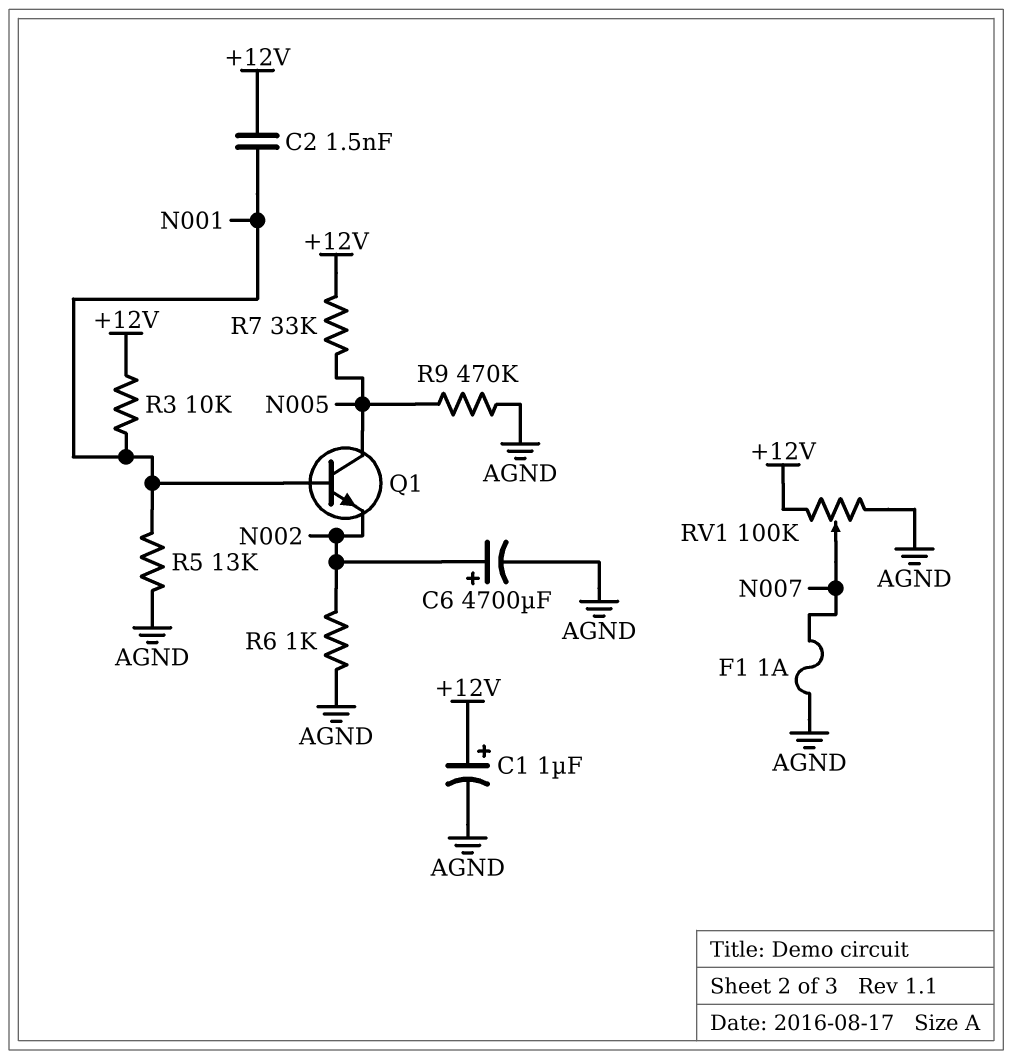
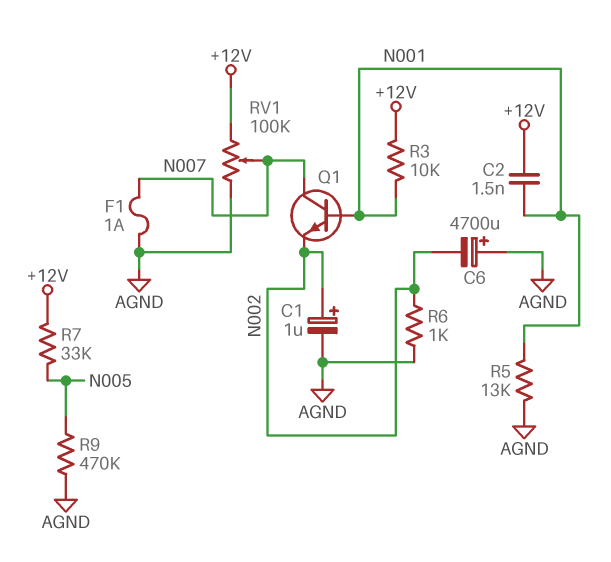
C1: 1uF (plus +12V, minus AGND) -> 1uF (plus N002, minus AGND)
C6: 4700uF (plus N002, minus AGND) -> 4700uF (plus AGND, minus N002)
Q1: NPN (B N001, C N005, E N002) -> NPN (B N001, C N007, E N002)

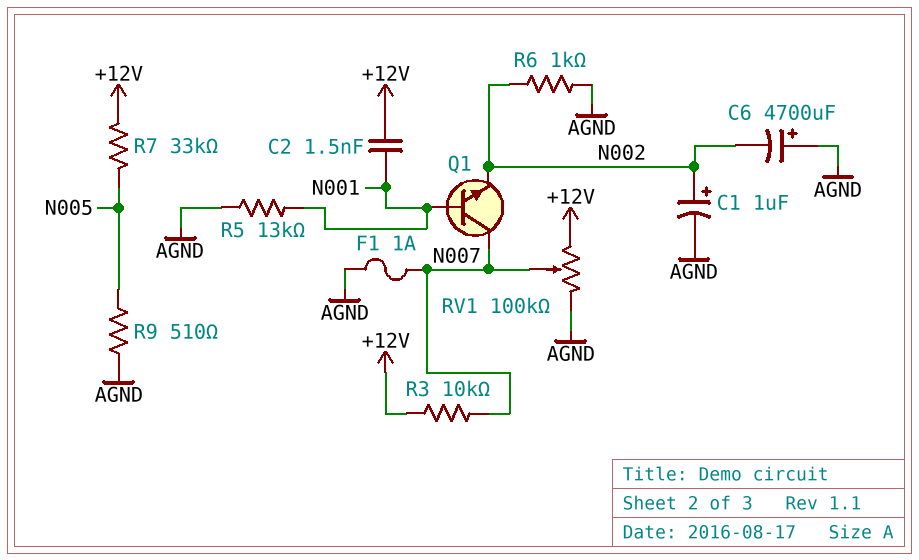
R3: 10k (+12V, N001) -> 10k (+12V, N007)
R9: 470k (AGND, N005) -> 510 (AGND, N005)

